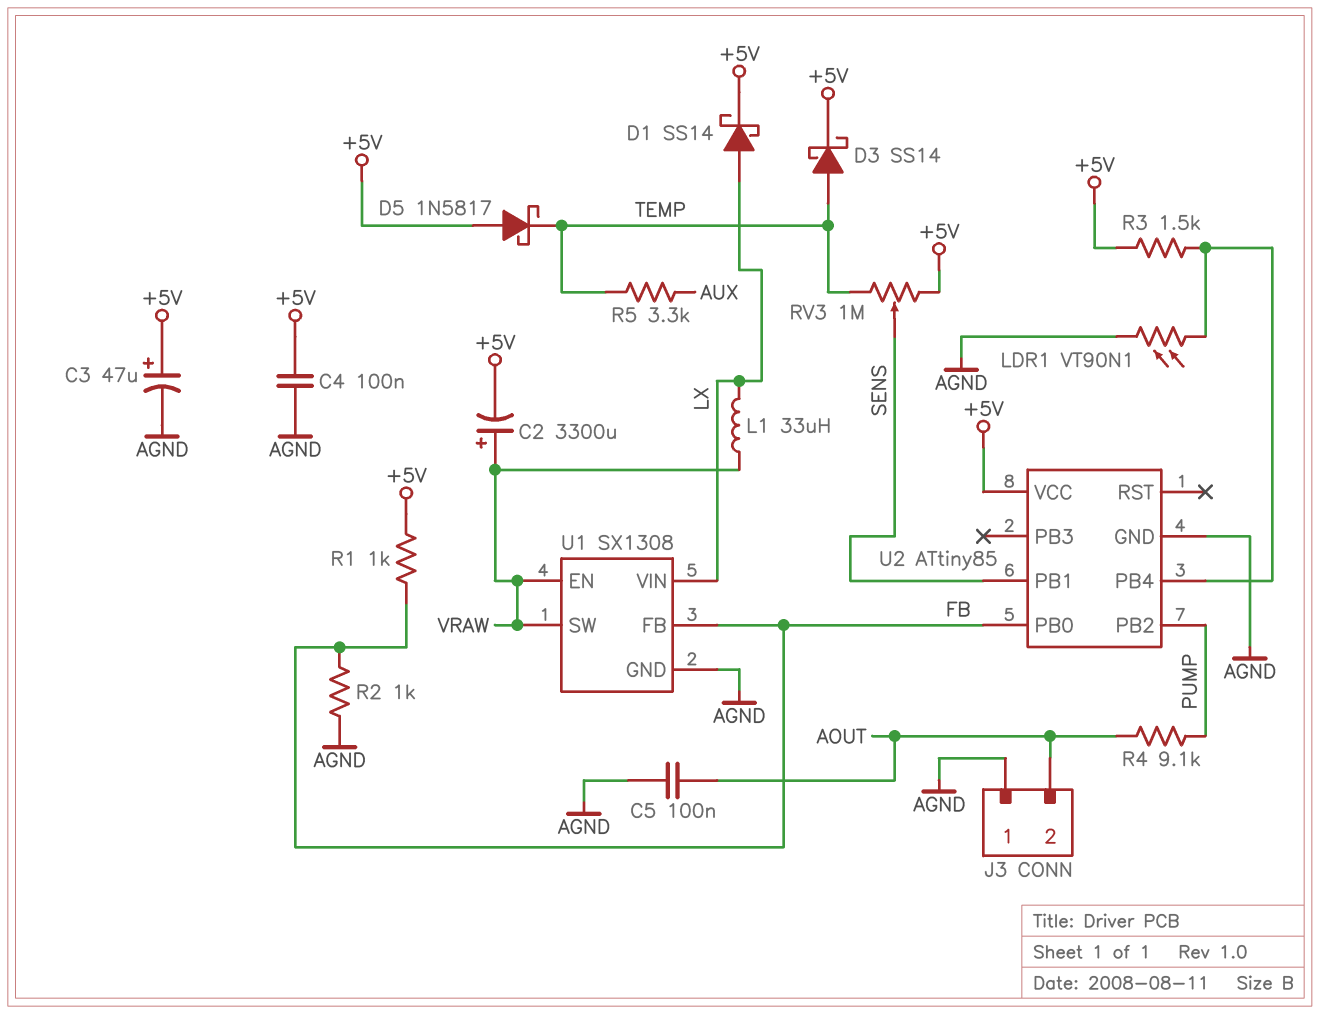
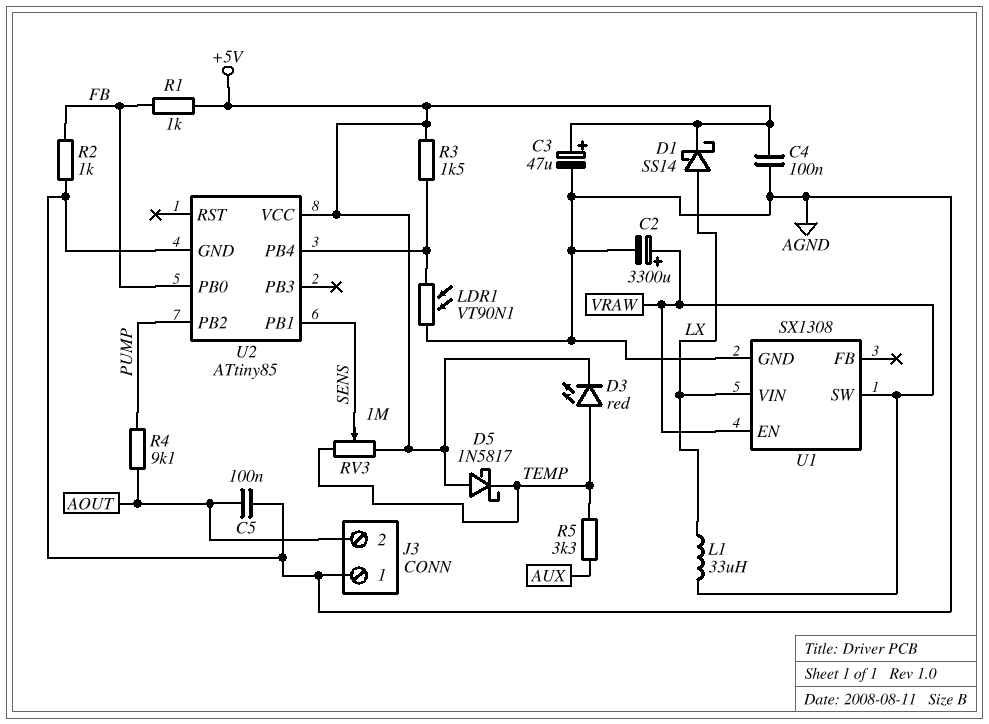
C2: 3300uF (plus VRAW, minus +5V) -> 3300uF (plus VRAW, minus AGND)
D3: schottky SS14 (A TEMP, K +5V) -> LED red (A TEMP, K +5V)
U1 pin FB: FB -> none

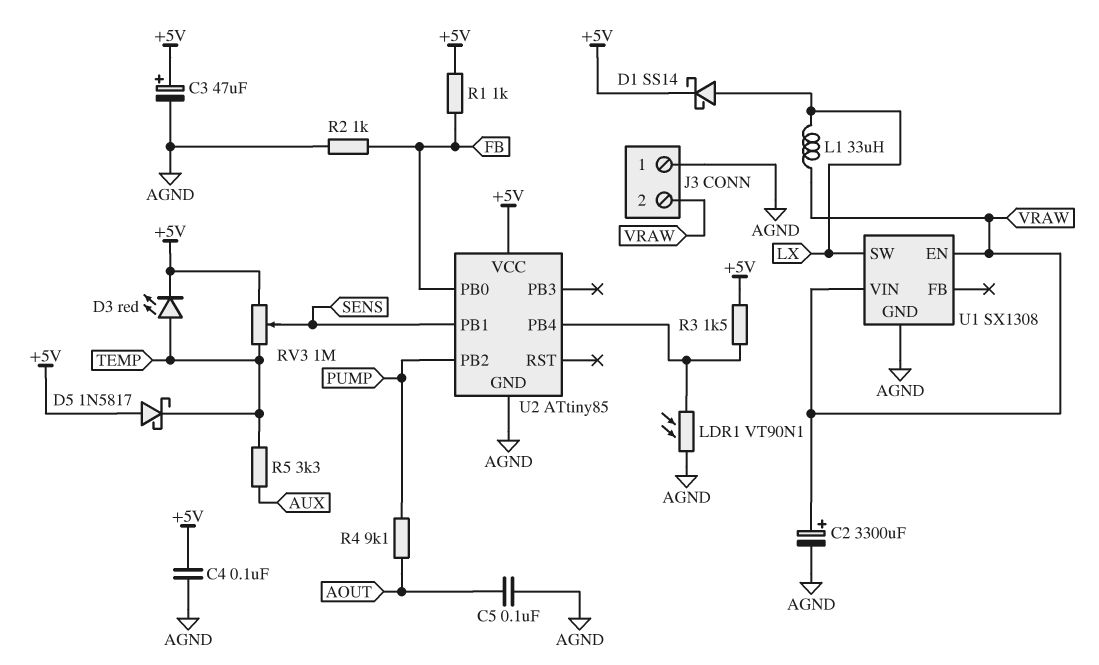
J3 pin 2: AOUT -> VRAW
U1 pin SW: VRAW -> LX
U1 pin VIN: LX -> VRAW

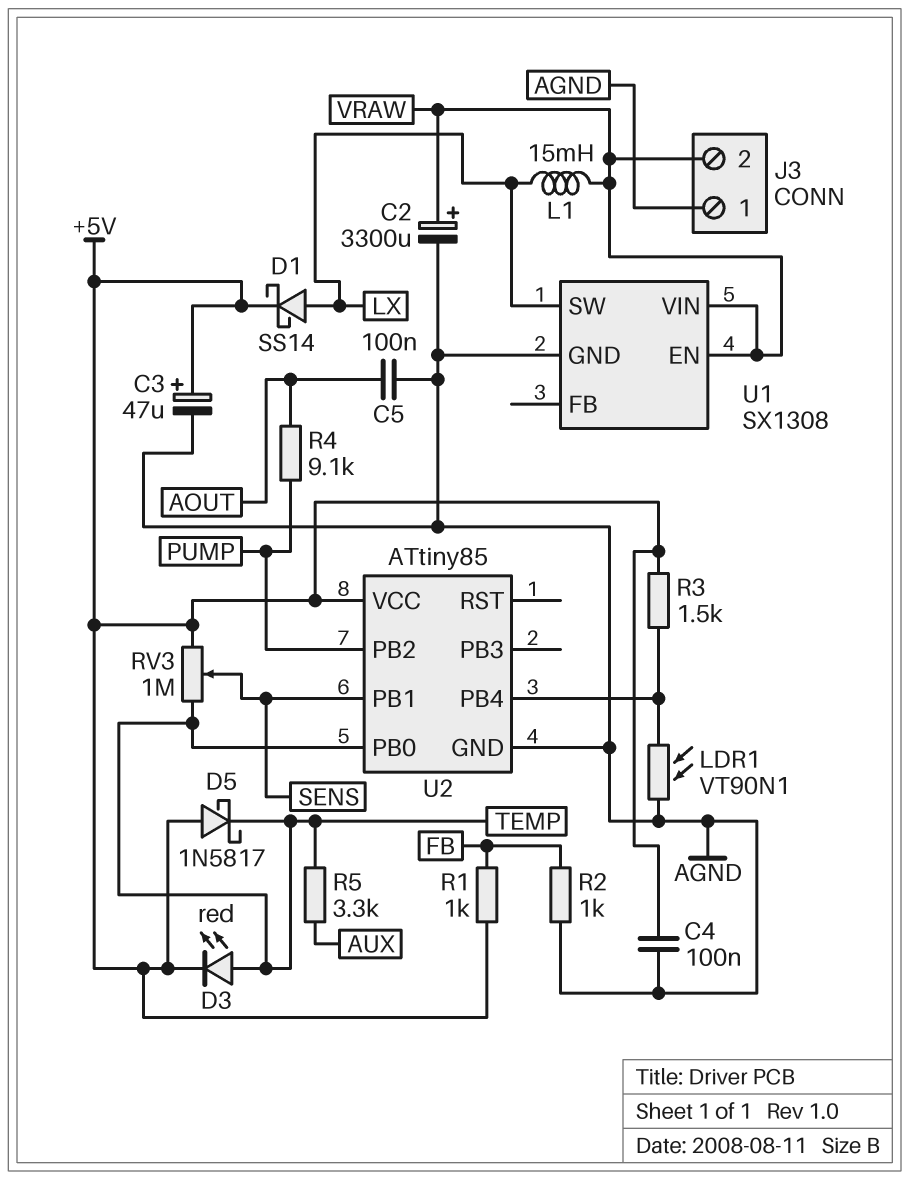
L1: 33uH (LX, VRAW) -> 15mH (LX, VRAW)
U2 pin PB0: FB -> TEMP

